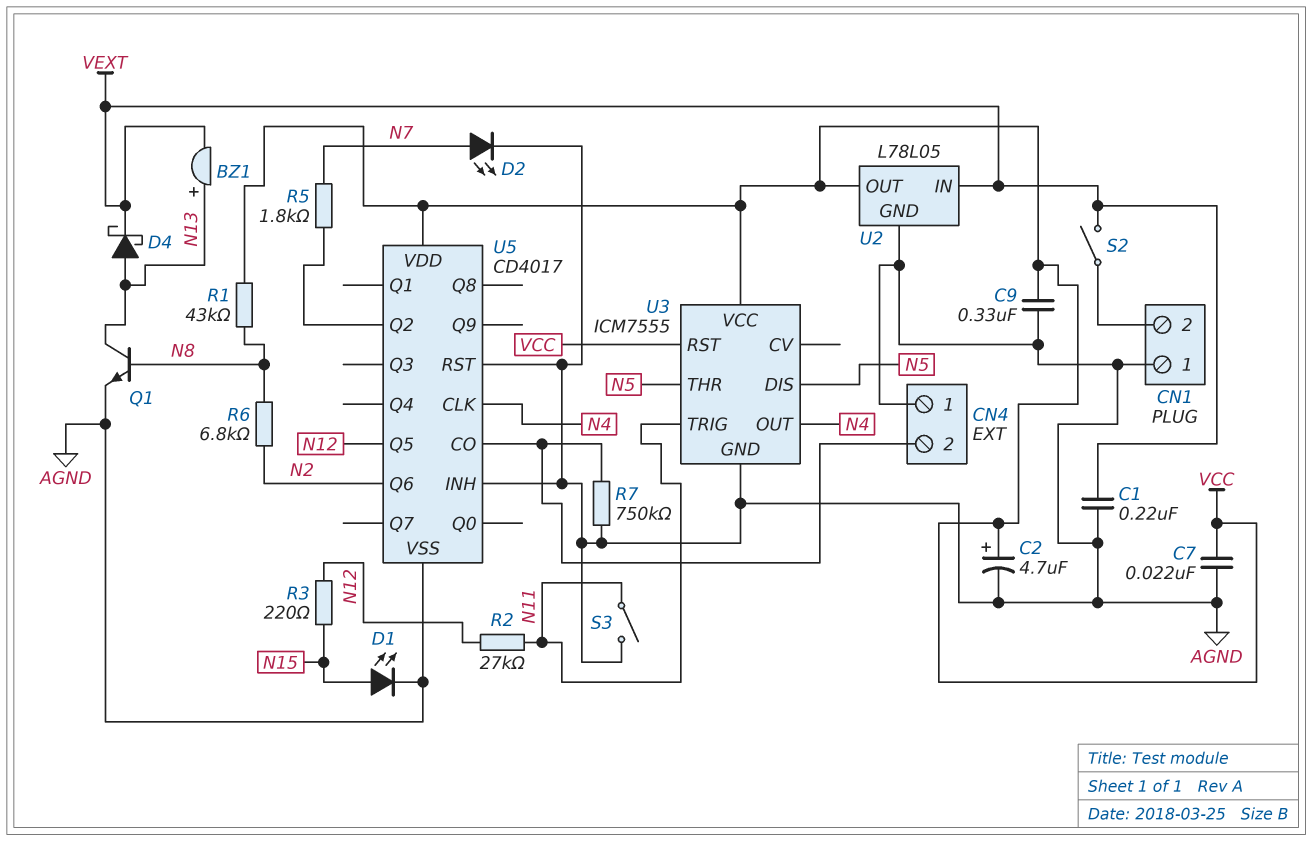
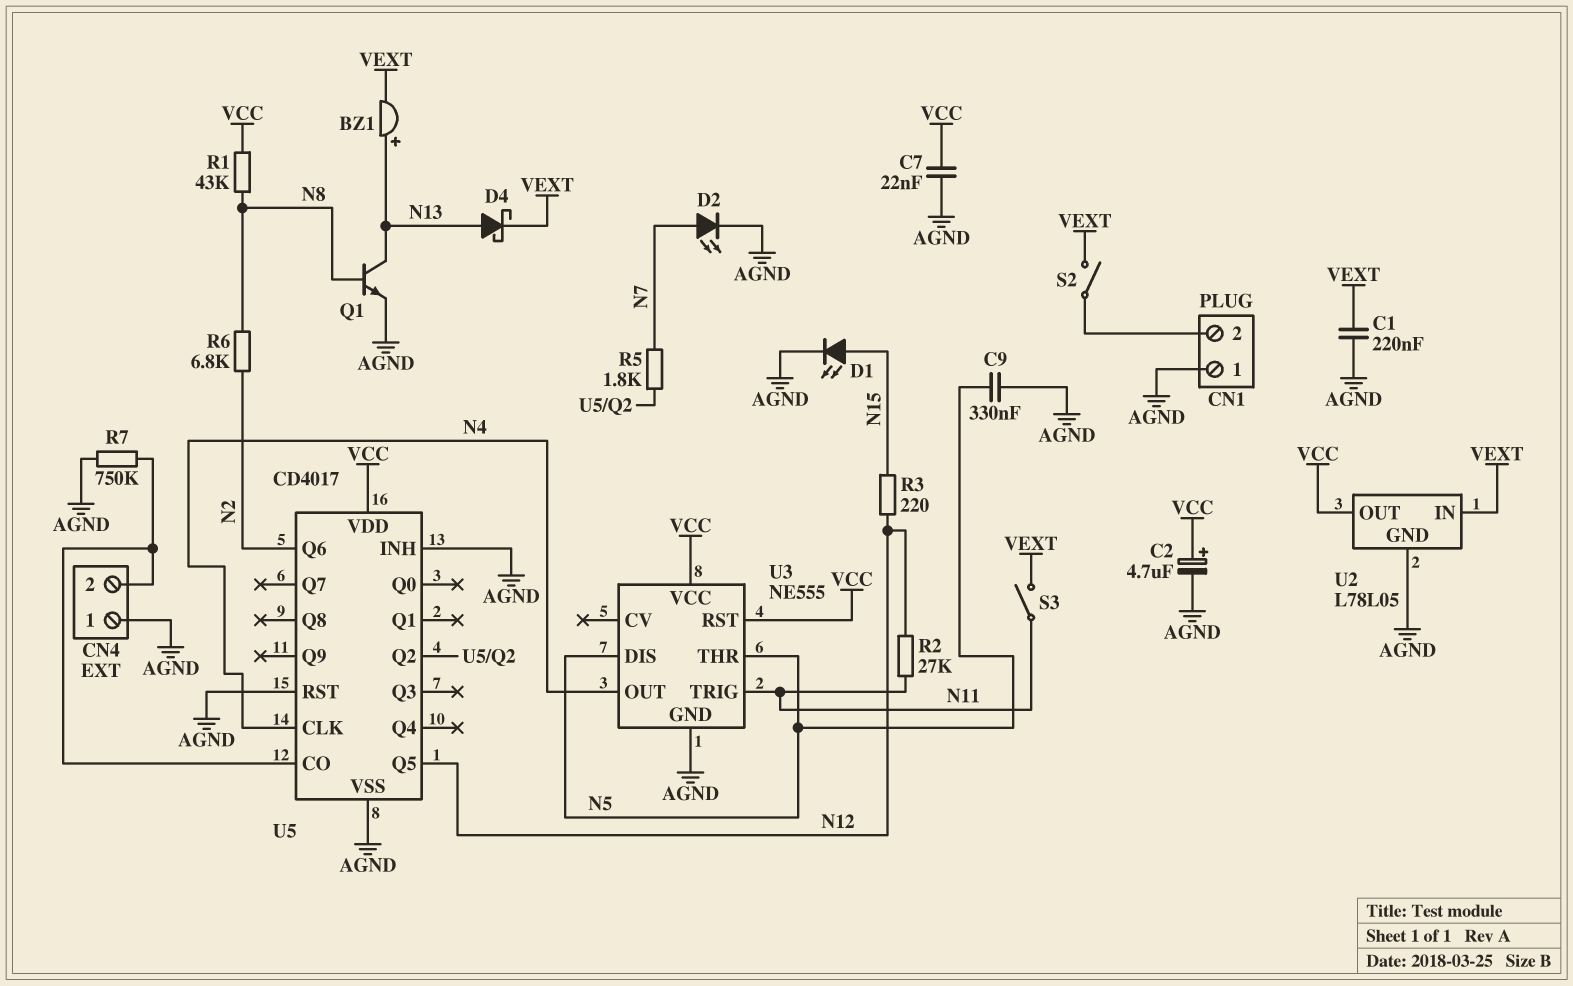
C9: 330nF (AGND, VCC) -> 330nF (AGND, N5)
S3: switch (AGND, N11) -> switch (N11, VEXT)
U3: ICM7555 -> NE555

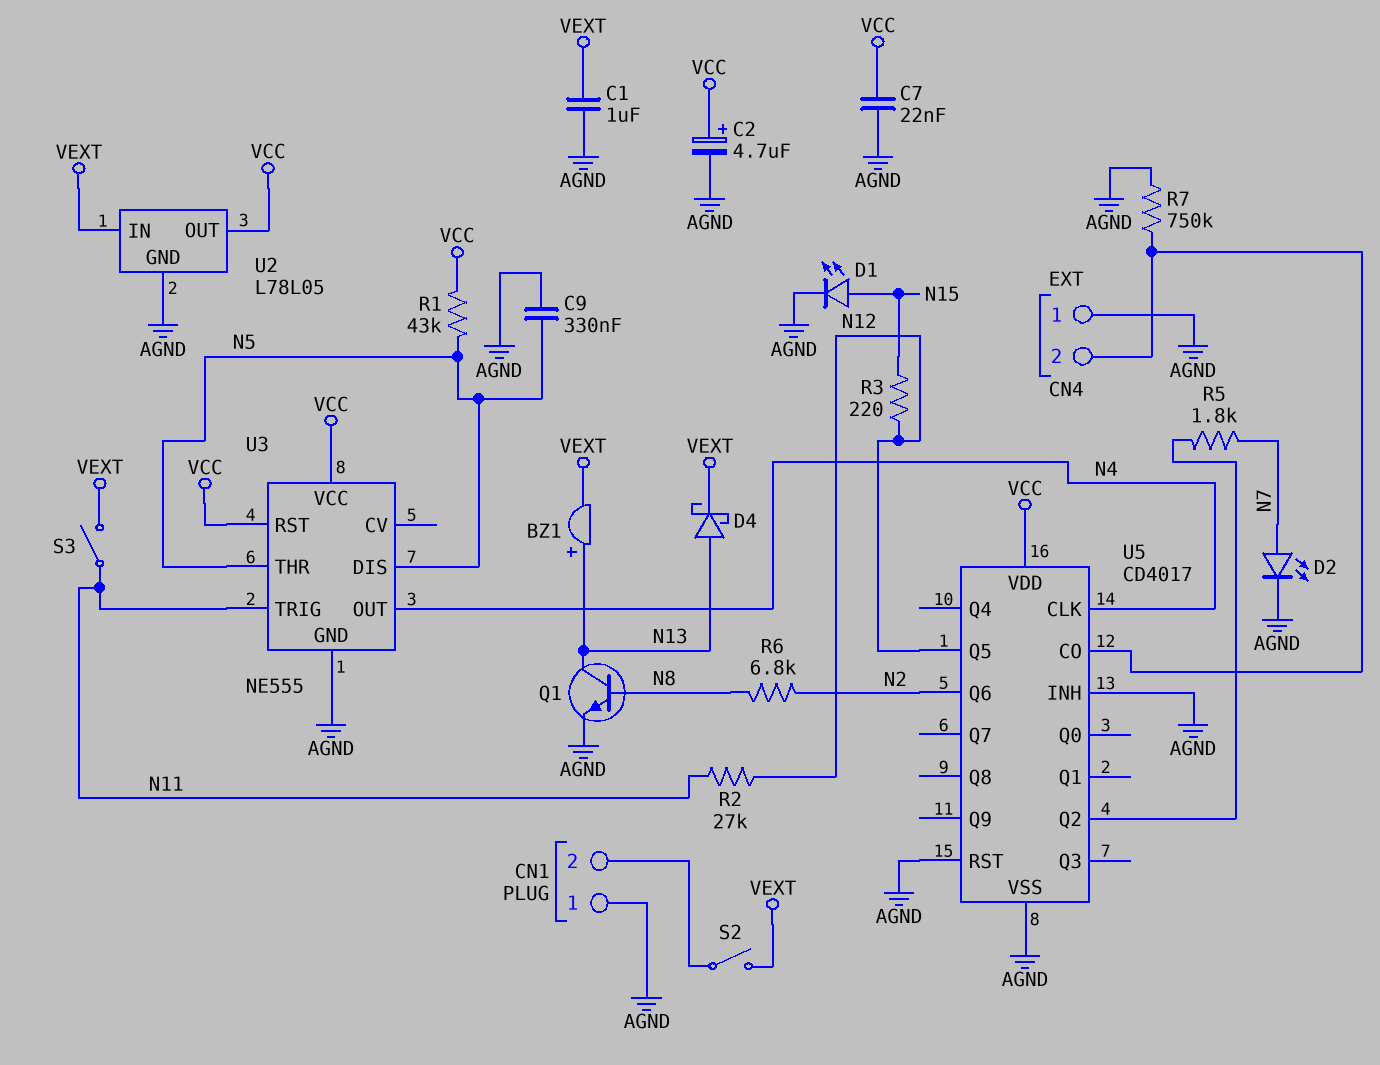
C1: 220nF (AGND, VEXT) -> 1uF (AGND, VEXT)
R1: 43k (N8, VCC) -> 43k (N5, VCC)

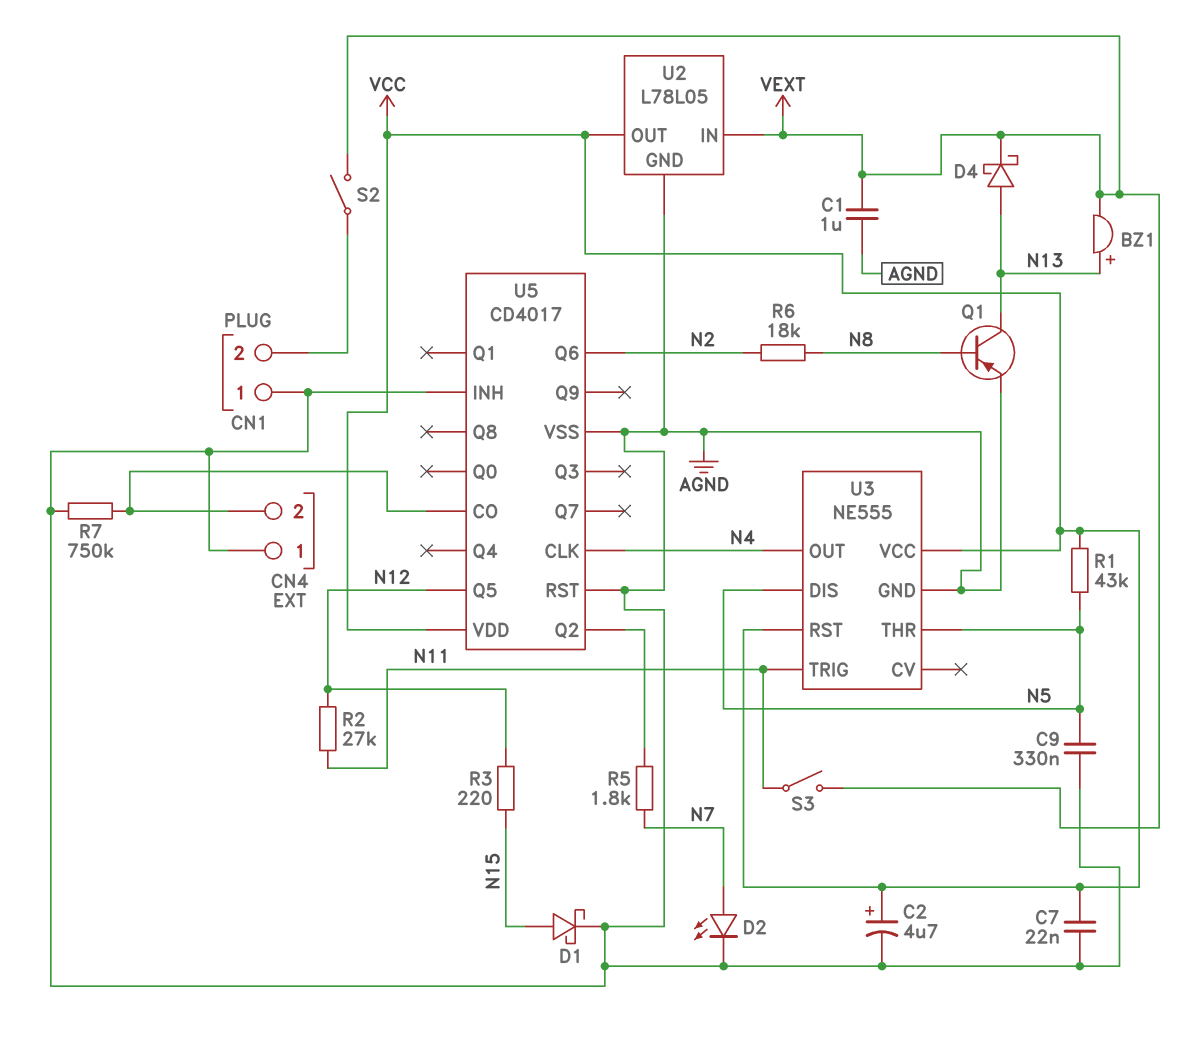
D1: LED (A N15, K AGND) -> schottky (A N15, K AGND)
Q1: NPN (B N8, C N13, E AGND) -> PNP (B N8, C N13, E AGND)
R6: 6.8k (N2, N8) -> 18k (N2, N8)

